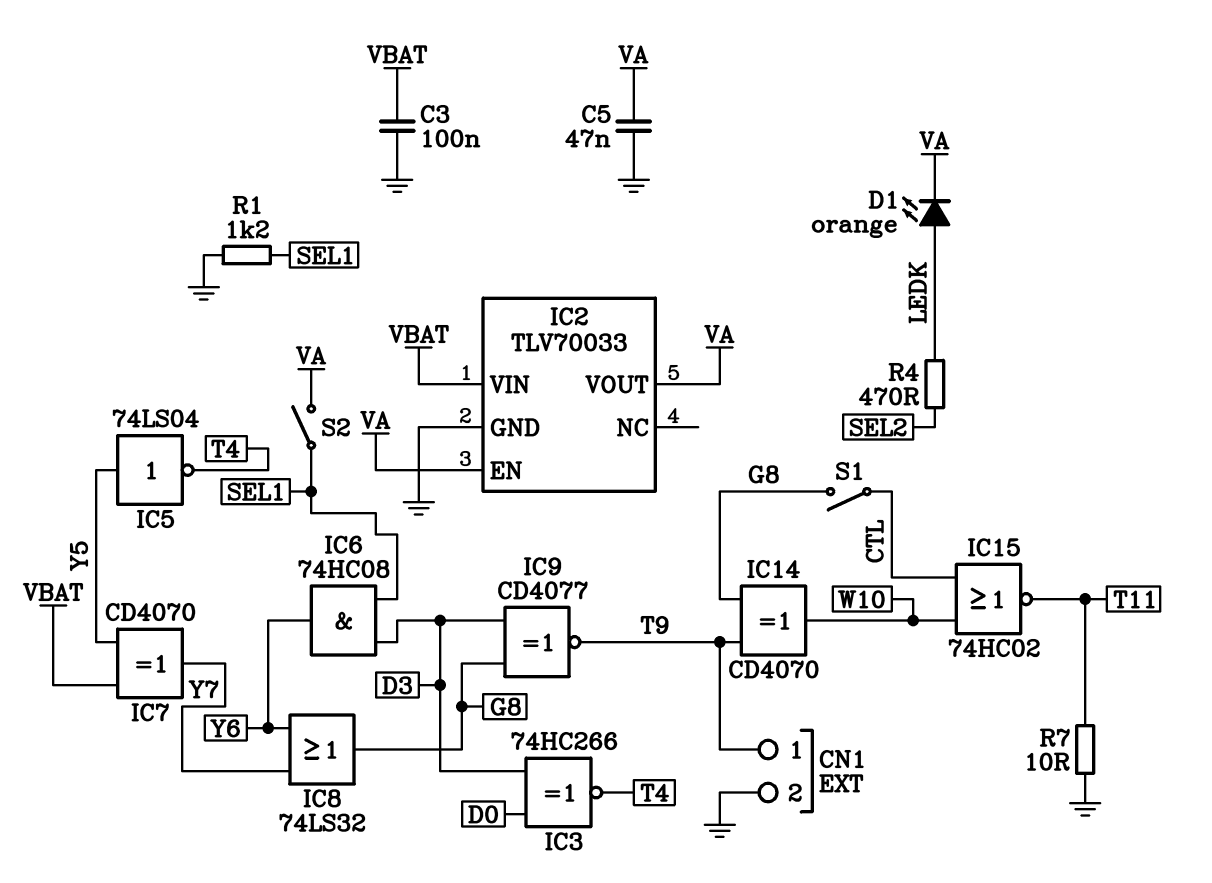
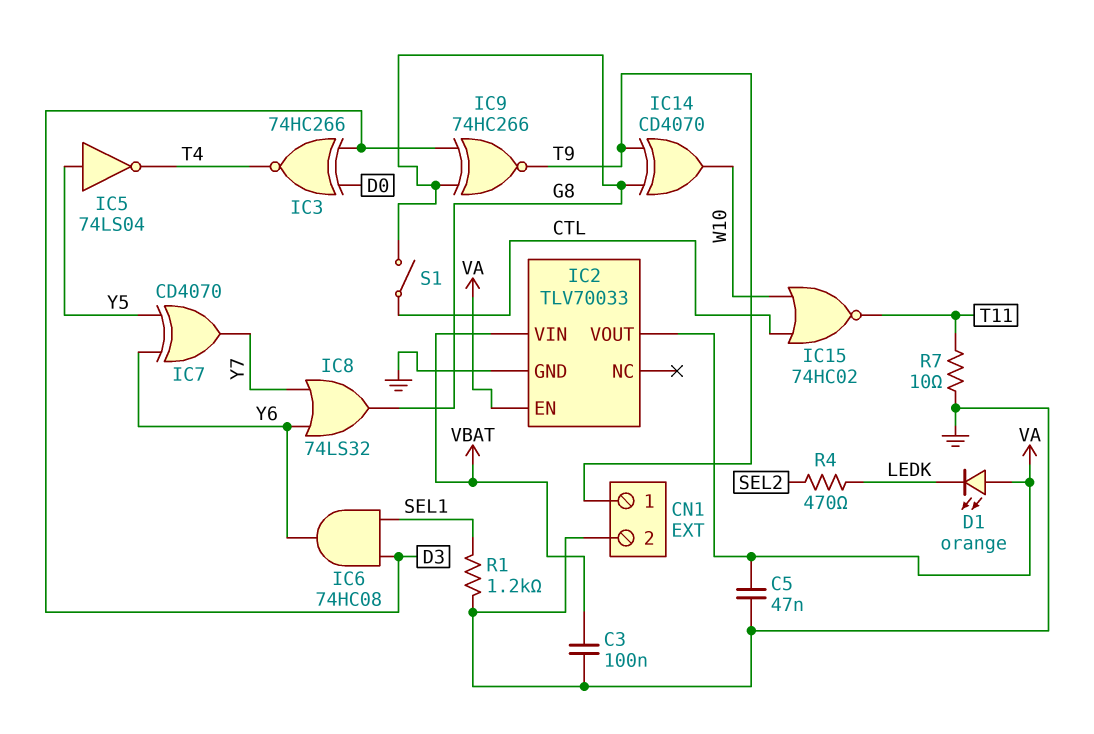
D1: LED orange (A LEDK, K VA) -> LED orange (A VA, K LEDK)
IC7: XOR CD4070 (in VBAT, in Y5, out Y7) -> XOR CD4070 (in Y5, in Y6, out Y7)
IC9: XNOR CD4077 (in D3, in G8, out T9) -> XNOR 74HC266 (in D3, in G8, out T9)
S2: switch (SEL1, VA) -> none

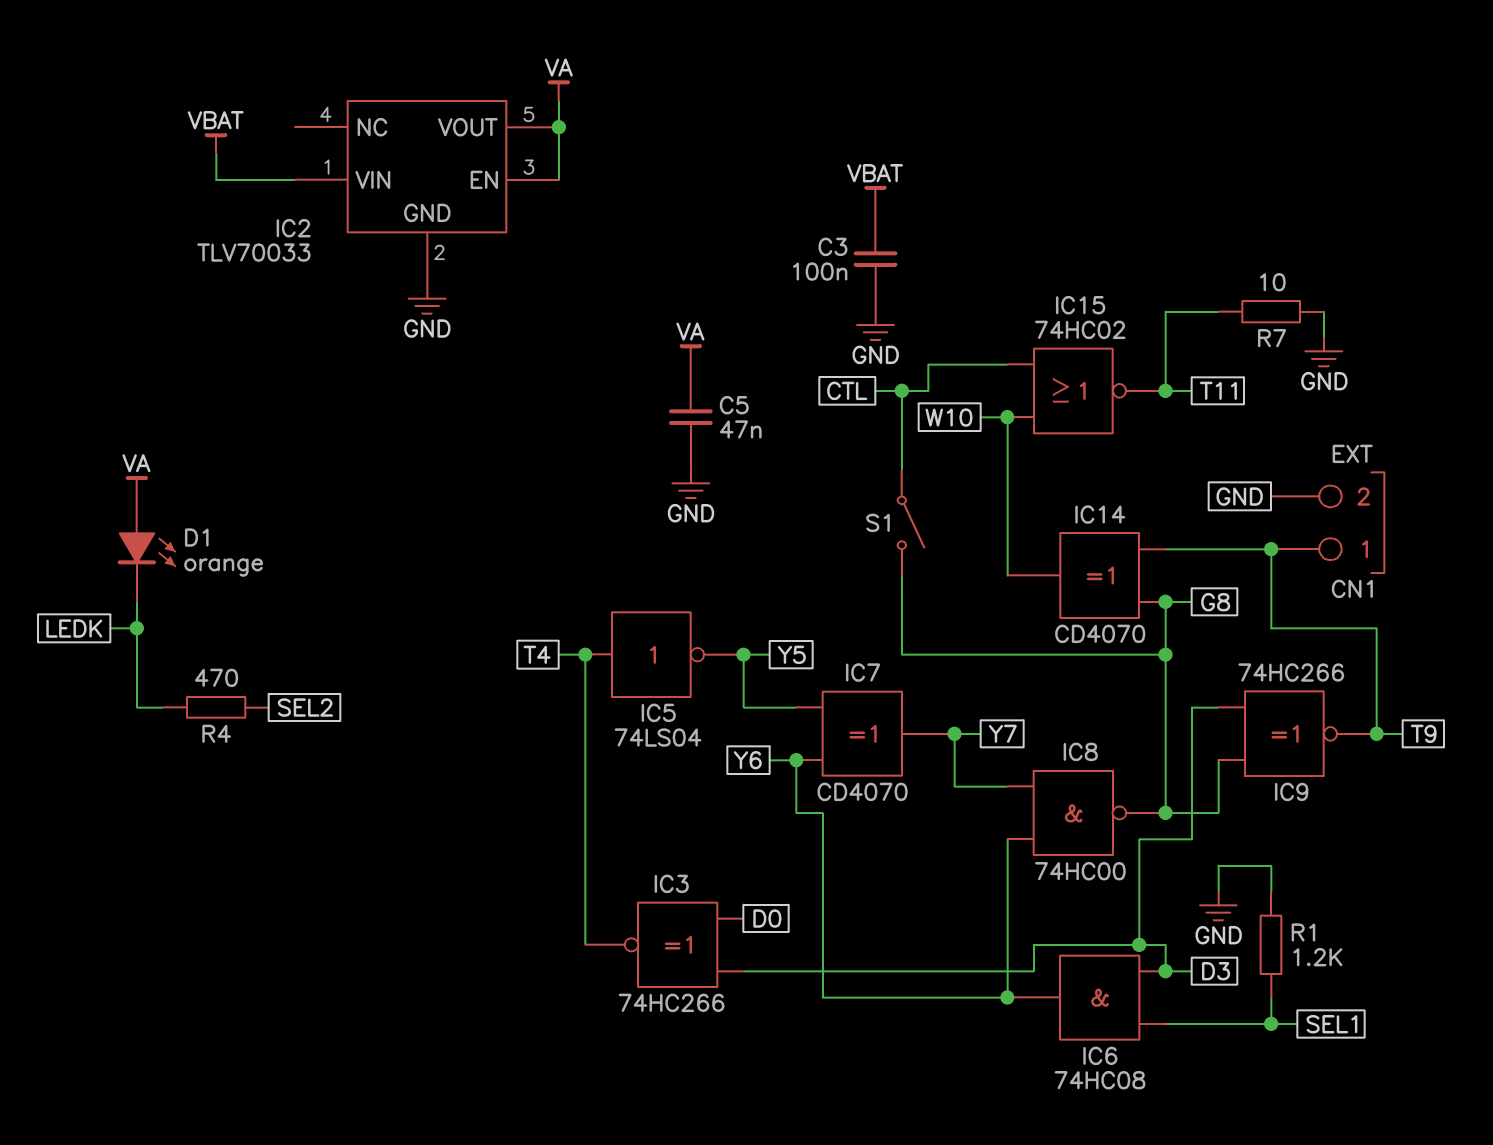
IC5: NOT 74LS04 (in Y5, out T4) -> NOT 74LS04 (in T4, out Y5)
IC8: OR 74LS32 (in Y6, in Y7, out G8) -> NAND 74HC00 (in Y6, in Y7, out G8)

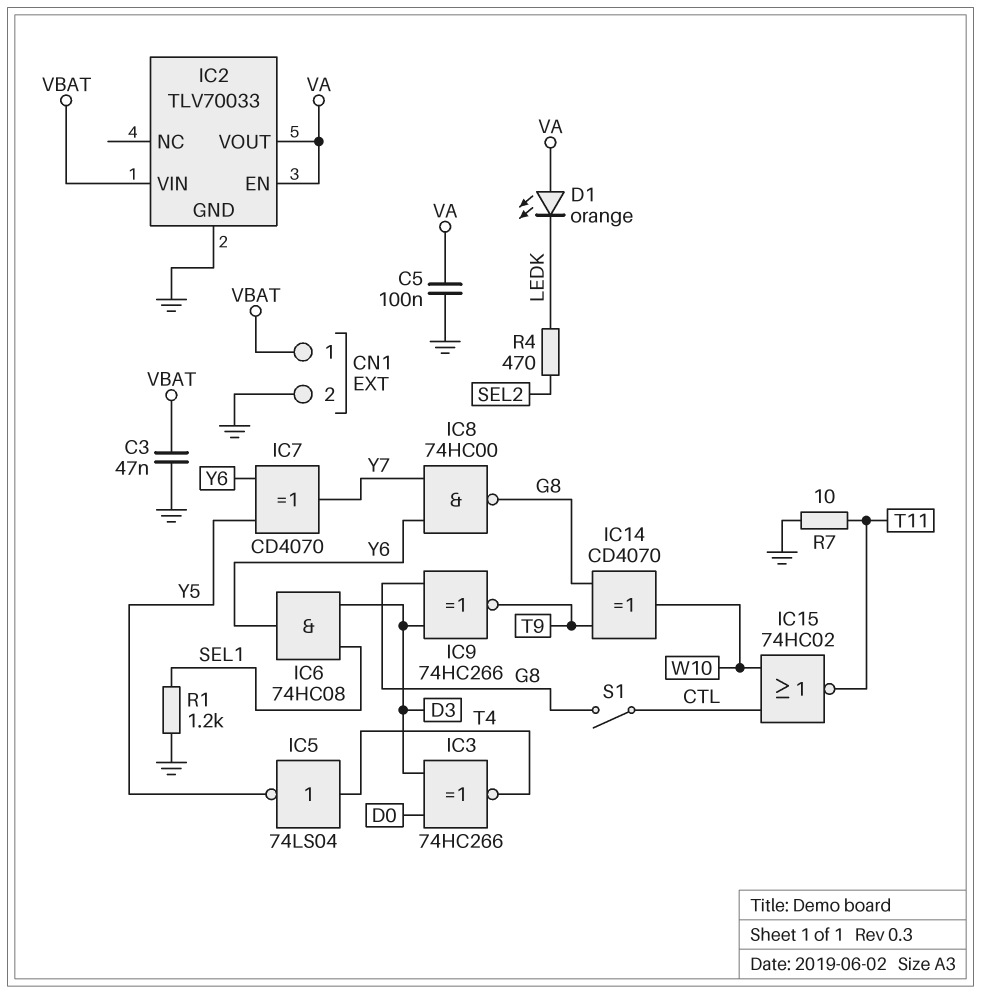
C3: 100nF (GND, VBAT) -> 47nF (GND, VBAT)
C5: 47nF (GND, VA) -> 100nF (GND, VA)
CN1 pin 1: T9 -> VBAT

